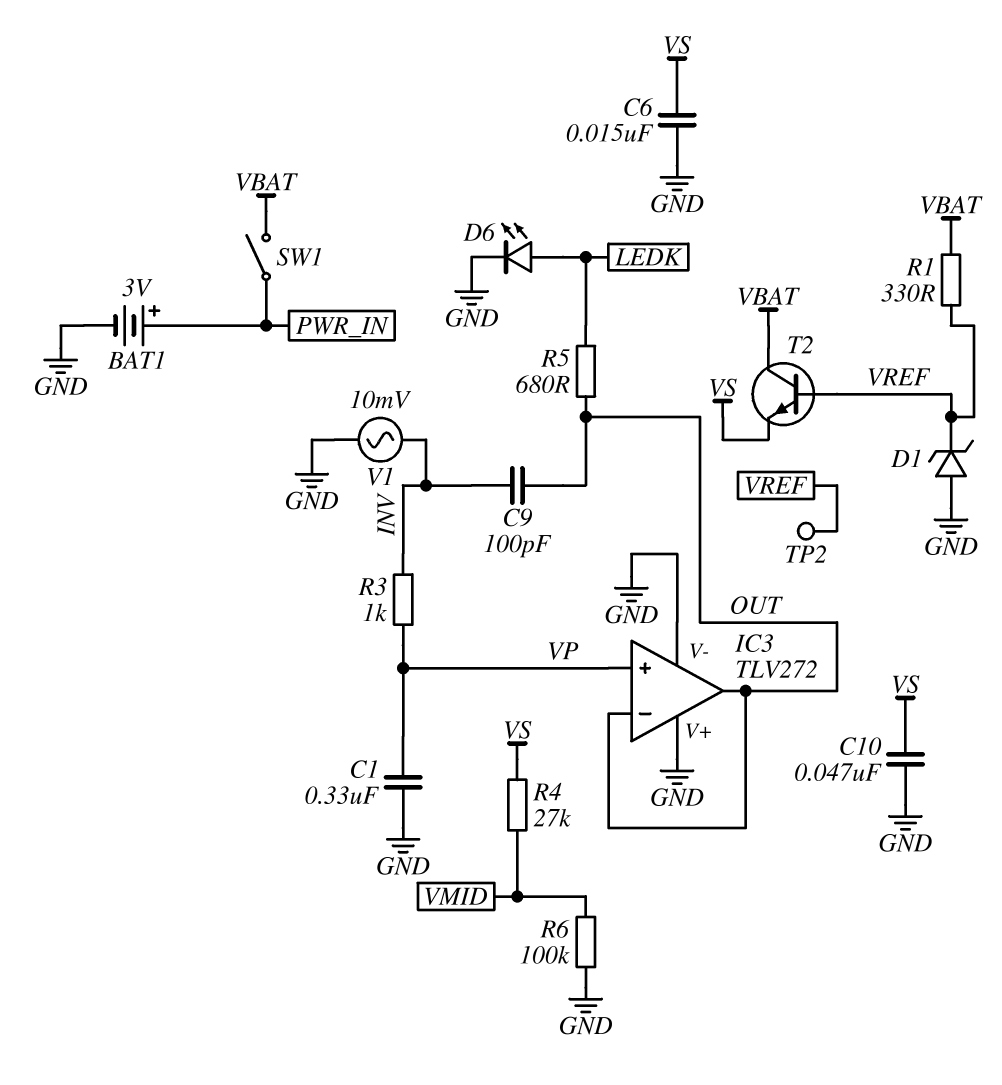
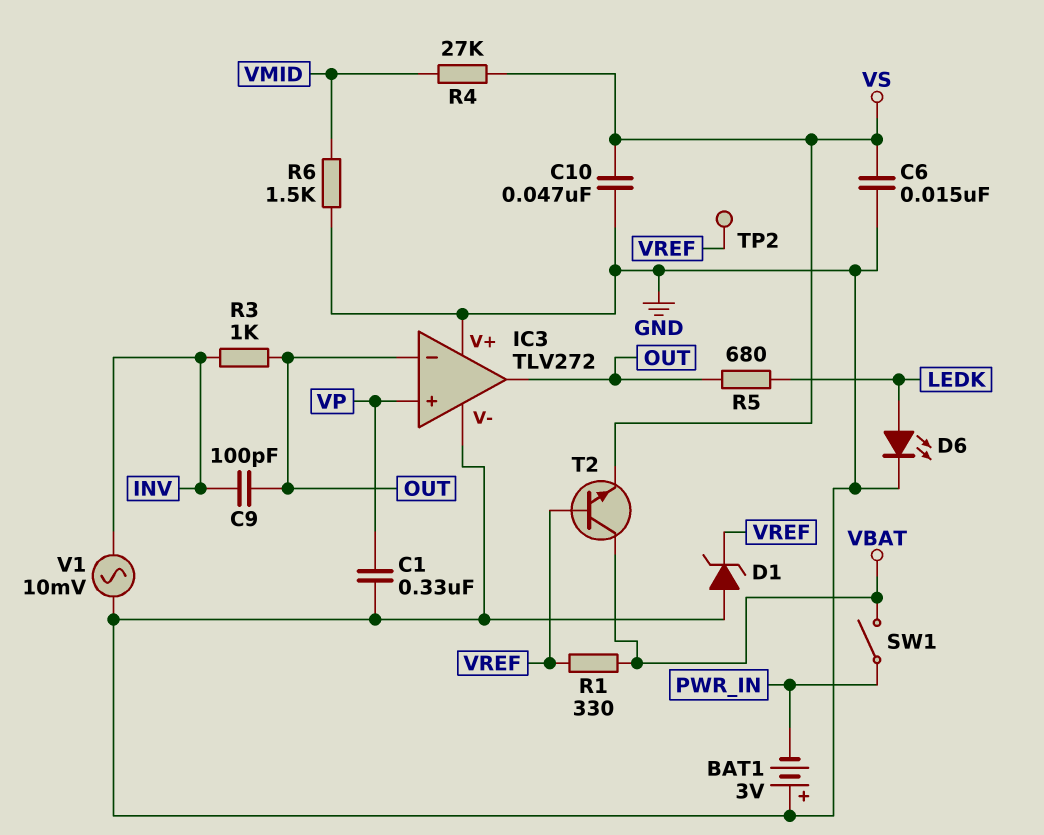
BAT1: 3V (plus PWR_IN, minus GND) -> 3V (plus GND, minus PWR_IN)
R3: 1k (INV, VP) -> 1k (INV, OUT)
R6: 100k (GND, VMID) -> 1.5k (GND, VMID)

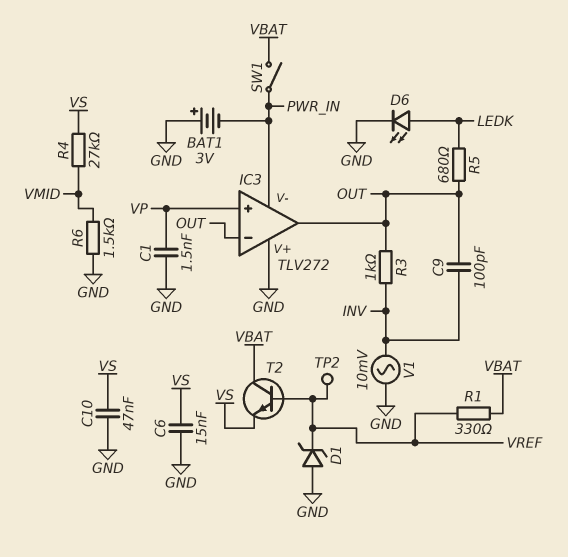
C1: 330nF (GND, VP) -> 1.5nF (GND, VP)
IC3 pin V-: GND -> PWR_IN

